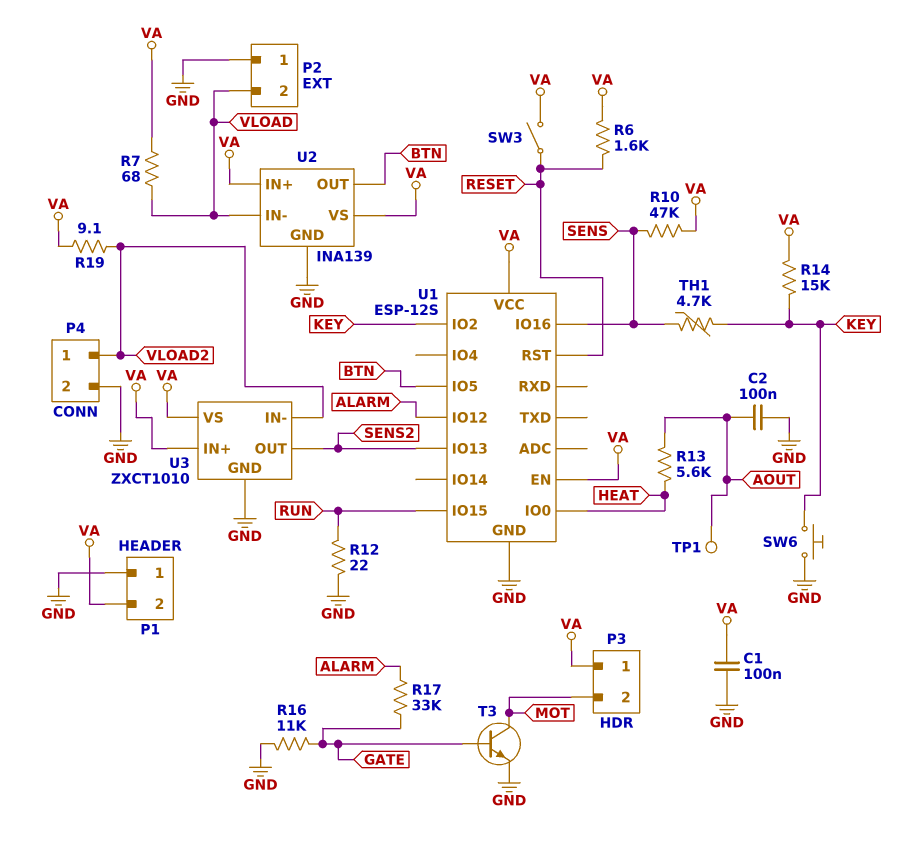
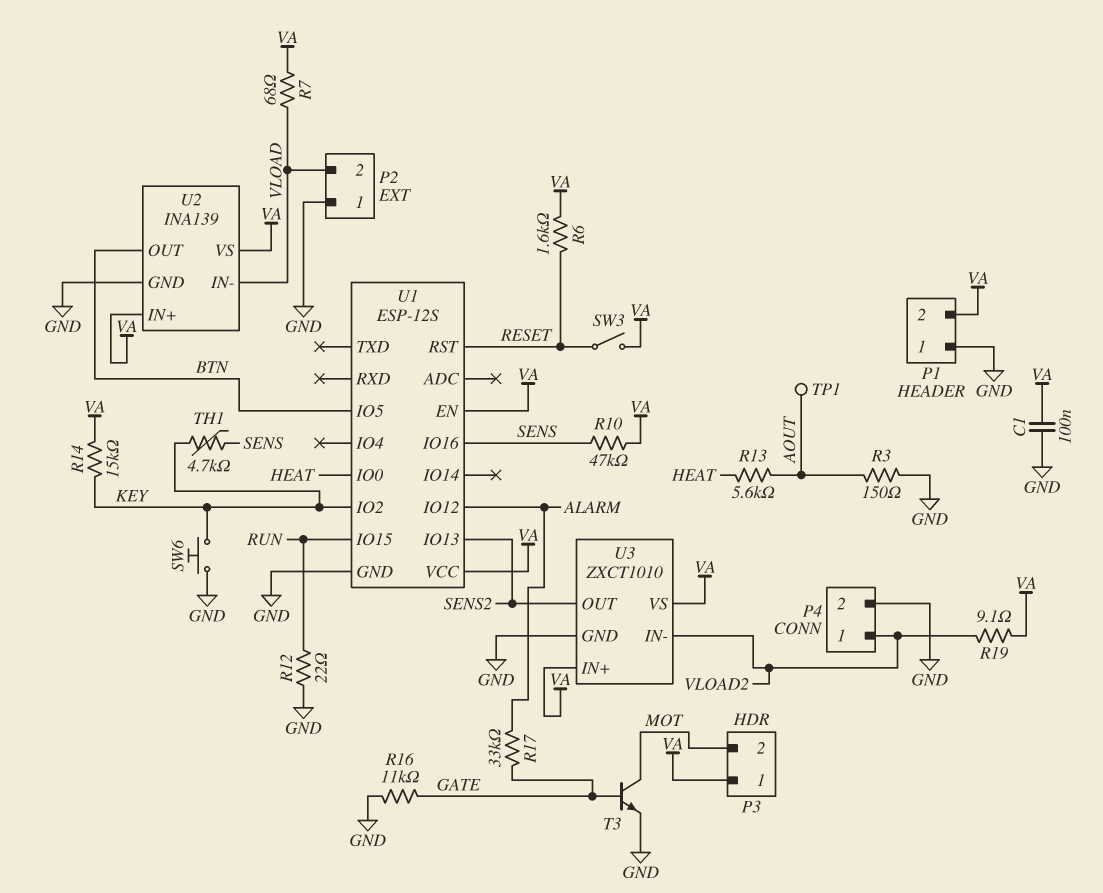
C2: 100nF (AOUT, GND) -> none
R3: none -> 150 (AOUT, GND)

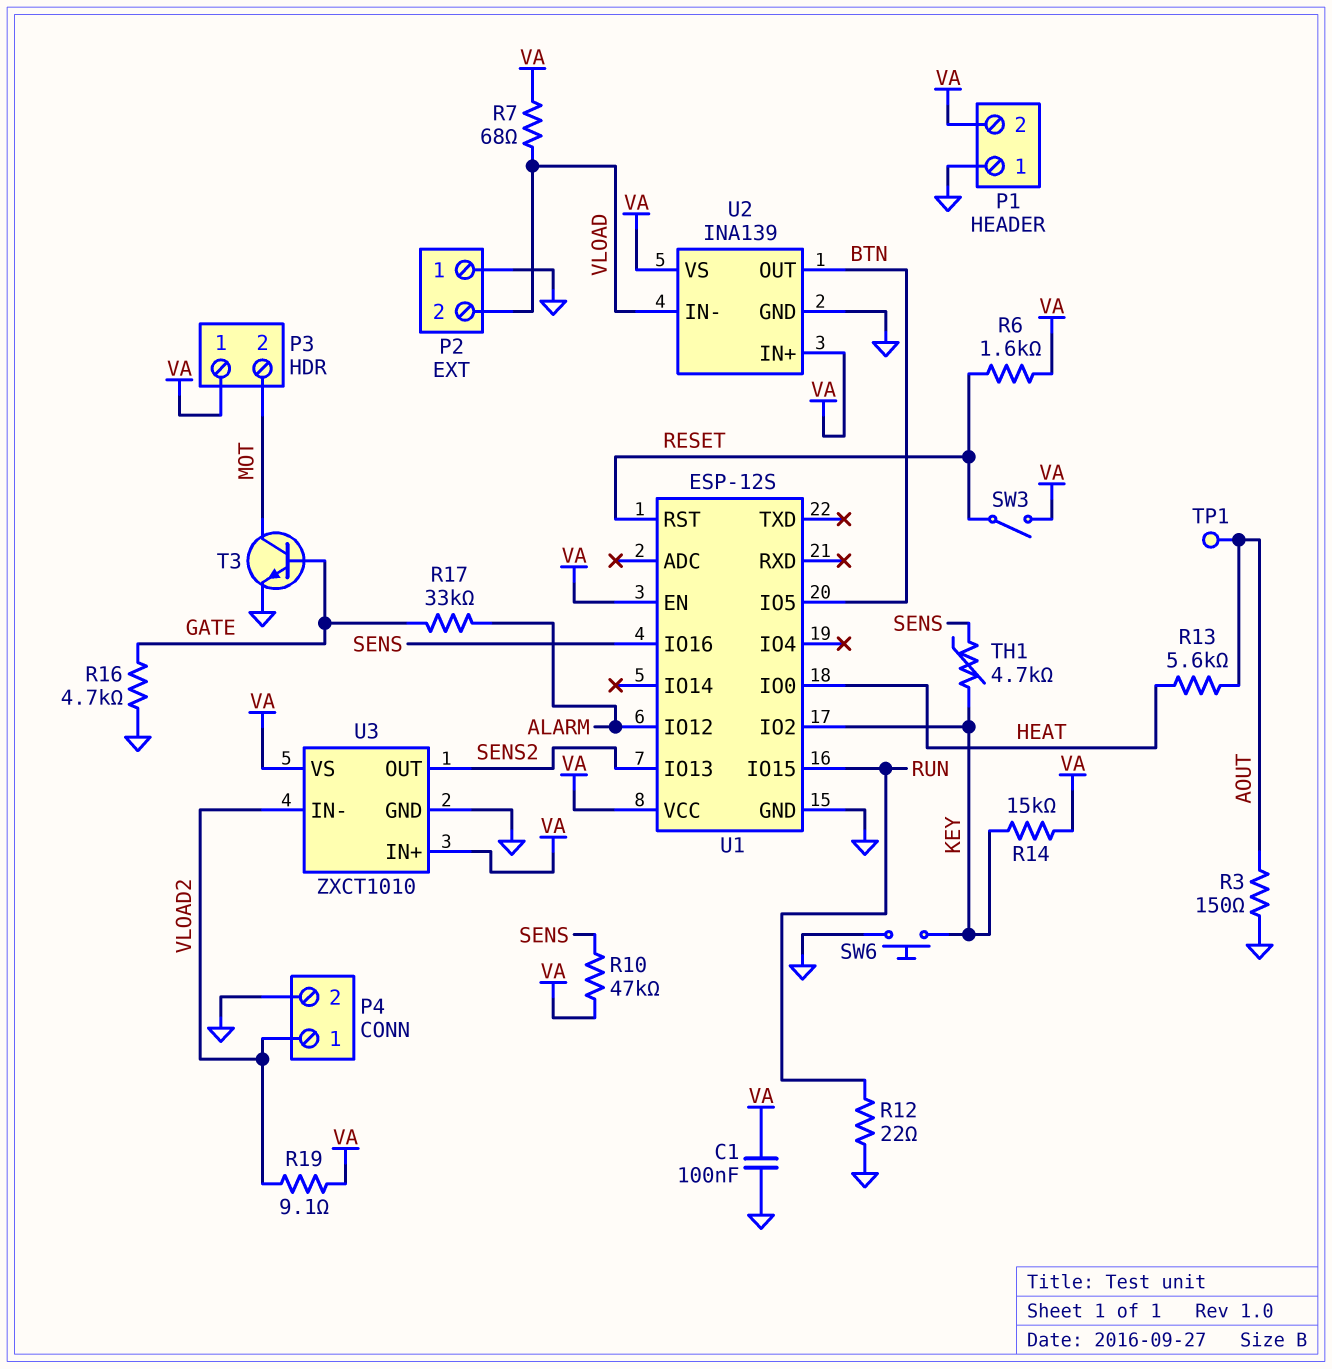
R16: 11k (GATE, GND) -> 4.7k (GATE, GND)

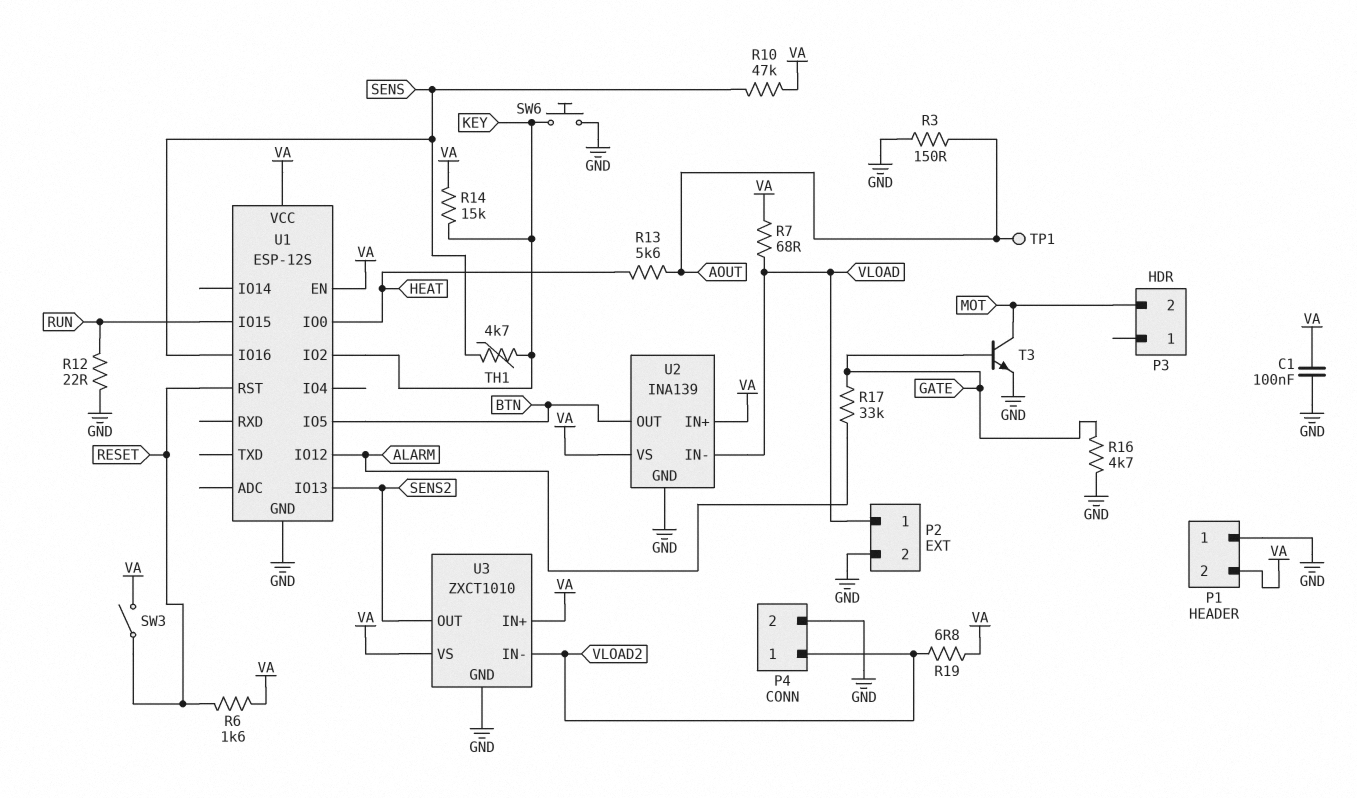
P2 pin 1: GND -> VLOAD
P2 pin 2: VLOAD -> GND
P3 pin 1: VA -> none
R19: 9.1 (VA, VLOAD2) -> 6.8 (VA, VLOAD2)

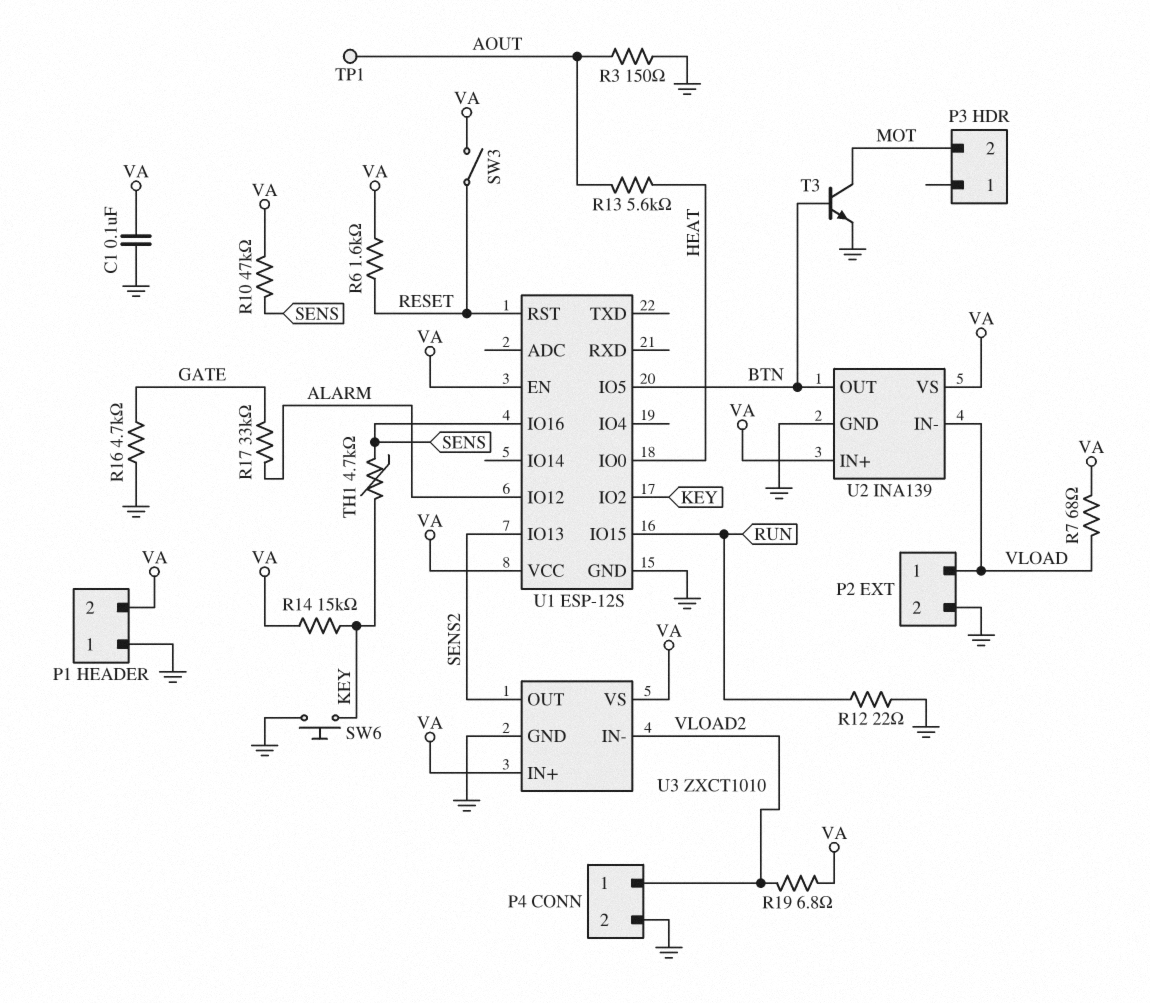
T3: NPN (B GATE, C MOT, E GND) -> NPN (B BTN, C MOT, E GND)

